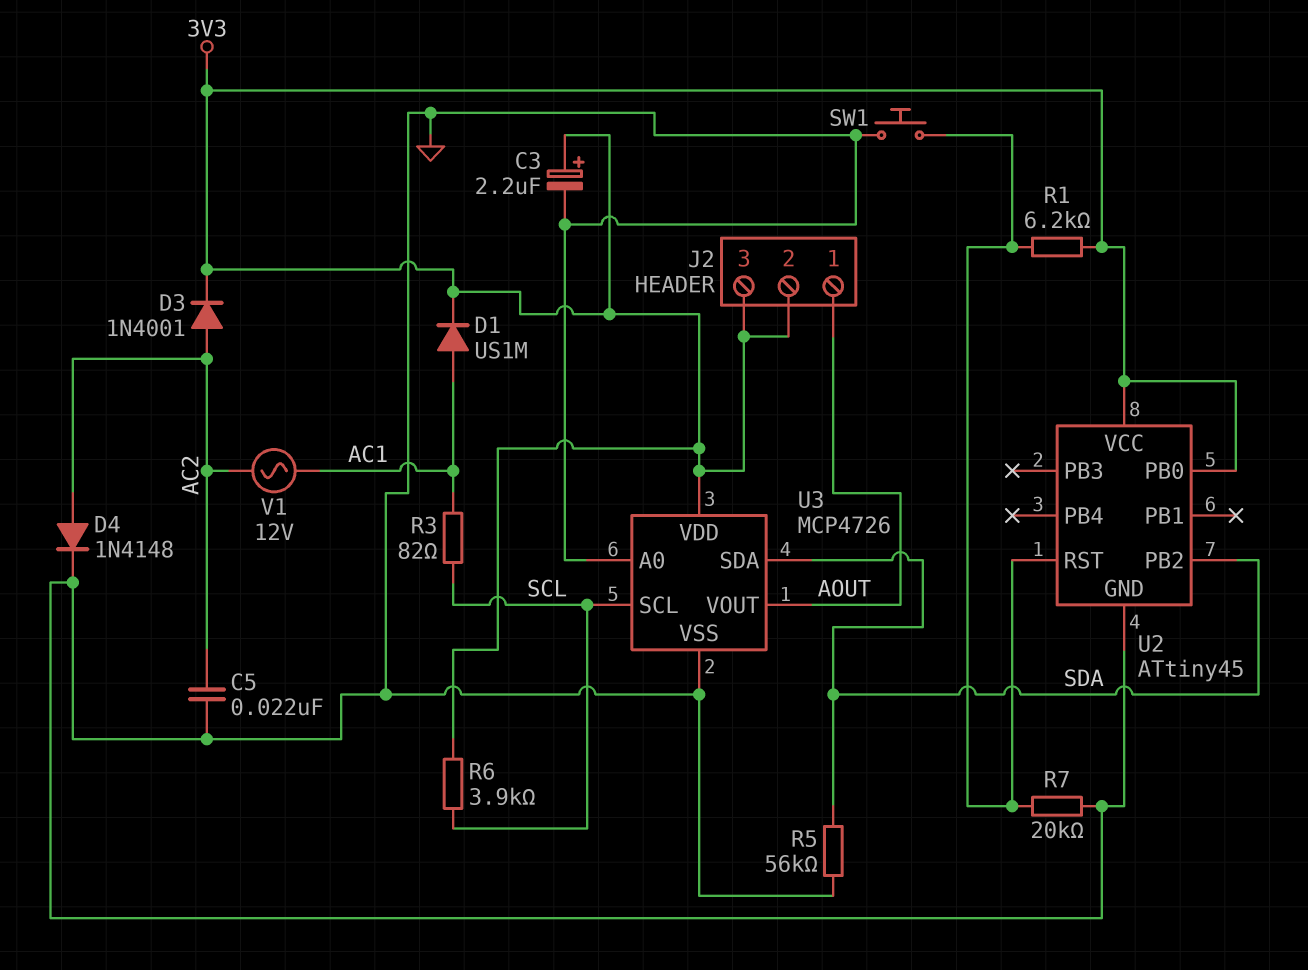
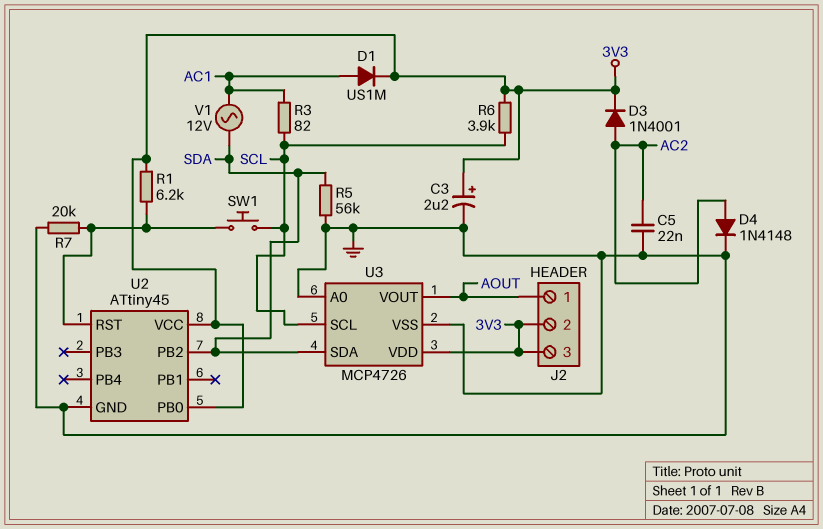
SW1: button (GND, U2/RST) -> button (SCL, U2/RST)
V1: AC 12V (AC1, AC2) -> AC 12V (AC1, SDA)

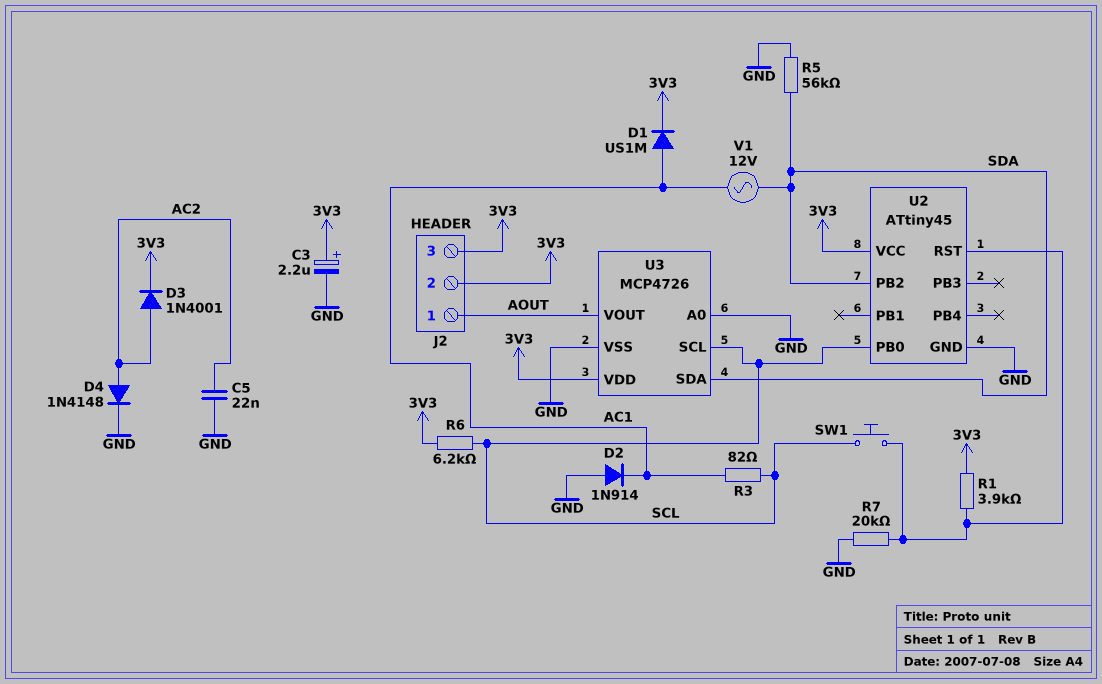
D2: none -> diode 1N914 (A GND, K AC1)
R1: 6.2k (3V3, U2/RST) -> 3.9k (3V3, U2/RST)
R6: 3.9k (3V3, SCL) -> 6.2k (3V3, SCL)
U2 pin PB0: 3V3 -> SCL

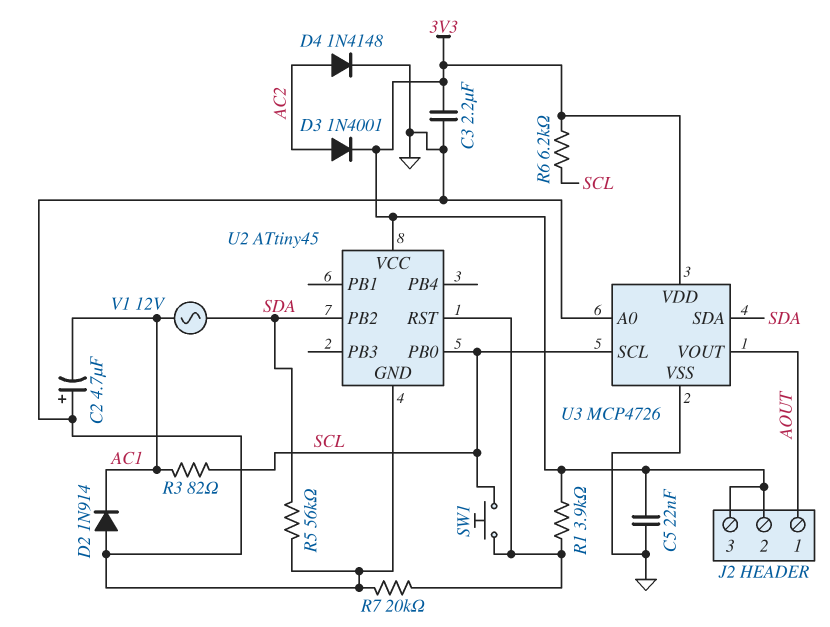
C2: none -> 4.7uF (plus GND, minus AC1)
C3: 2.2uF (plus 3V3, minus GND) -> 2.2uF (3V3, GND)
C5: 22nF (AC2, GND) -> 22nF (3V3, GND)
D1: diode US1M (A AC1, K 3V3) -> none

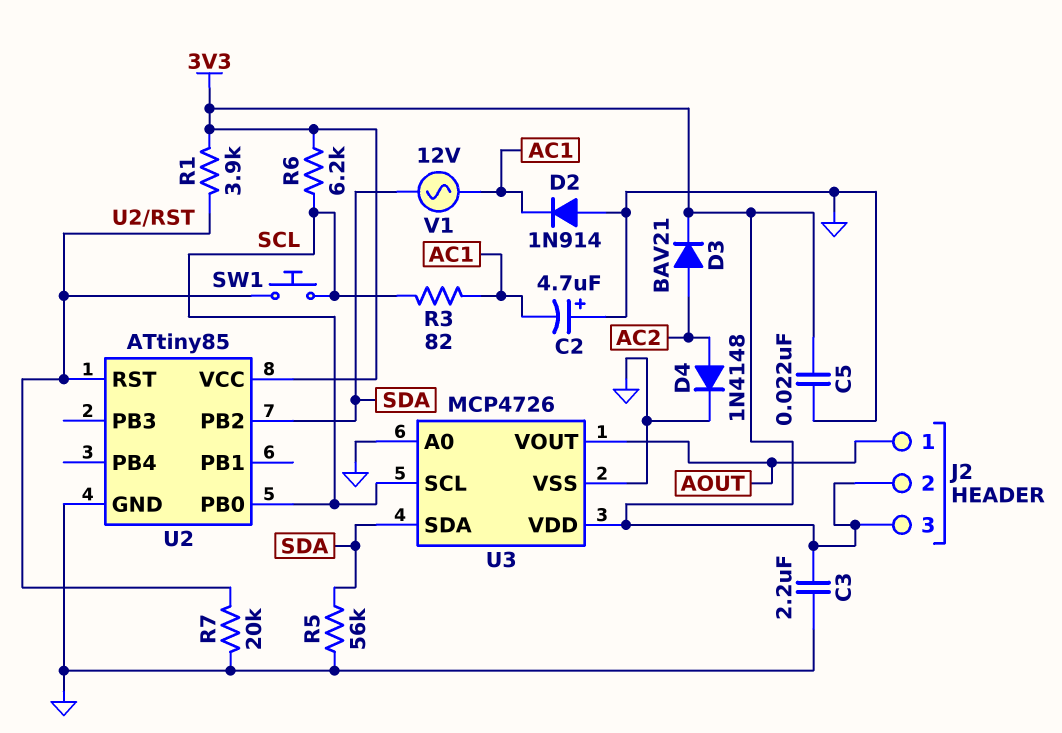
D3: diode 1N4001 (A AC2, K 3V3) -> diode BAV21 (A AC2, K 3V3)
U2: ATtiny45 -> ATtiny85

